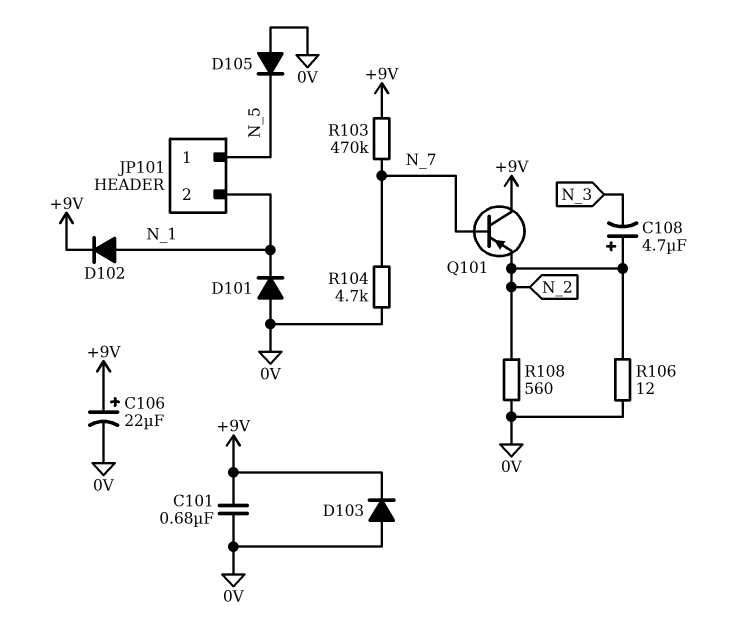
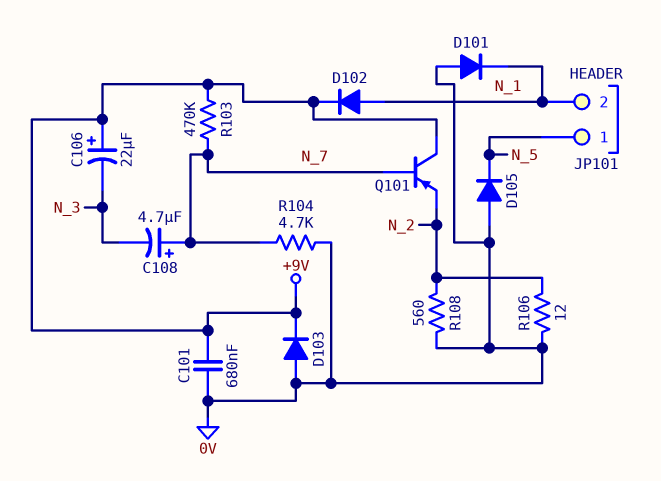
C106: 22uF (plus +9V, minus 0V) -> 22uF (plus +9V, minus N_3)
C108: 4.7uF (plus N_2, minus N_3) -> 4.7uF (plus N_7, minus N_3)

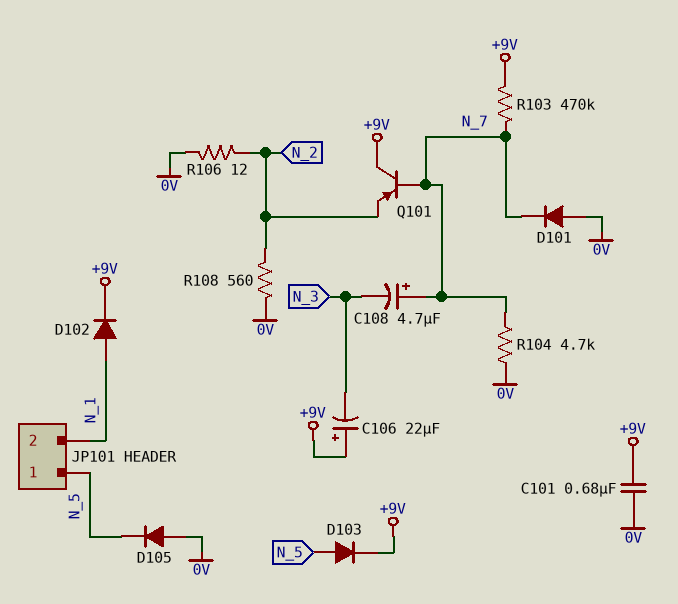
D101: diode (A 0V, K N_1) -> diode (A 0V, K N_7)
D103: diode (A 0V, K +9V) -> diode (A N_5, K +9V)

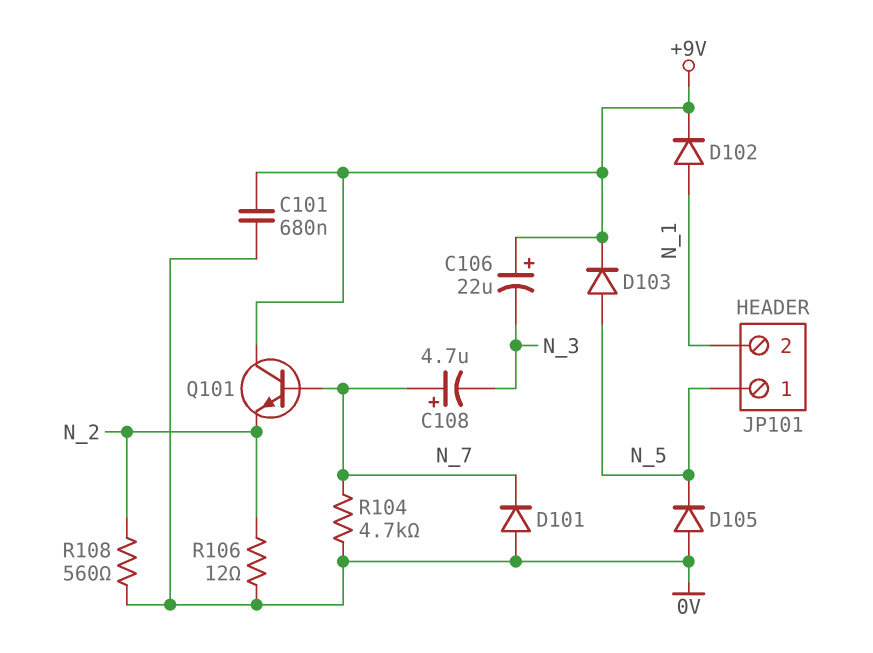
Q101: PNP (B N_7, C +9V, E N_2) -> NPN (B N_7, C +9V, E N_2)
R103: 470k (+9V, N_7) -> none

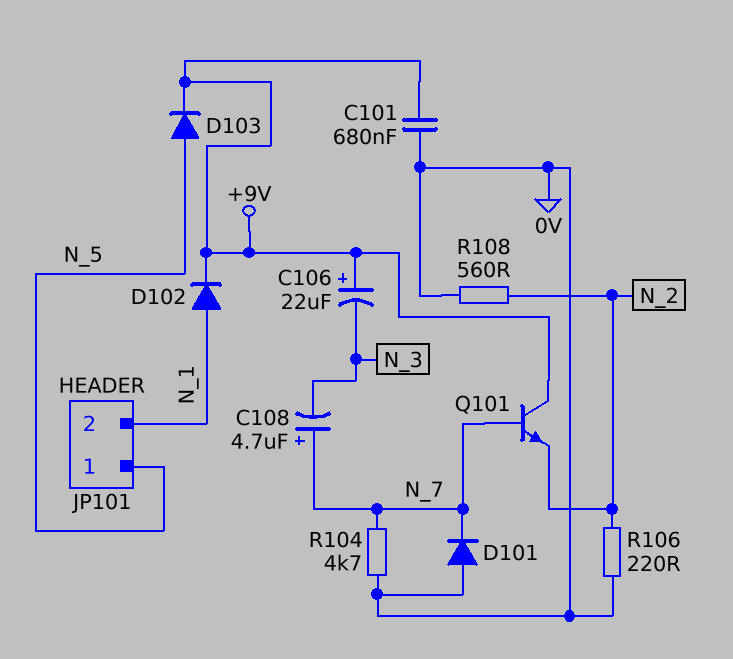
D105: diode (A 0V, K N_5) -> none
R106: 12 (0V, N_2) -> 220 (0V, N_2)

